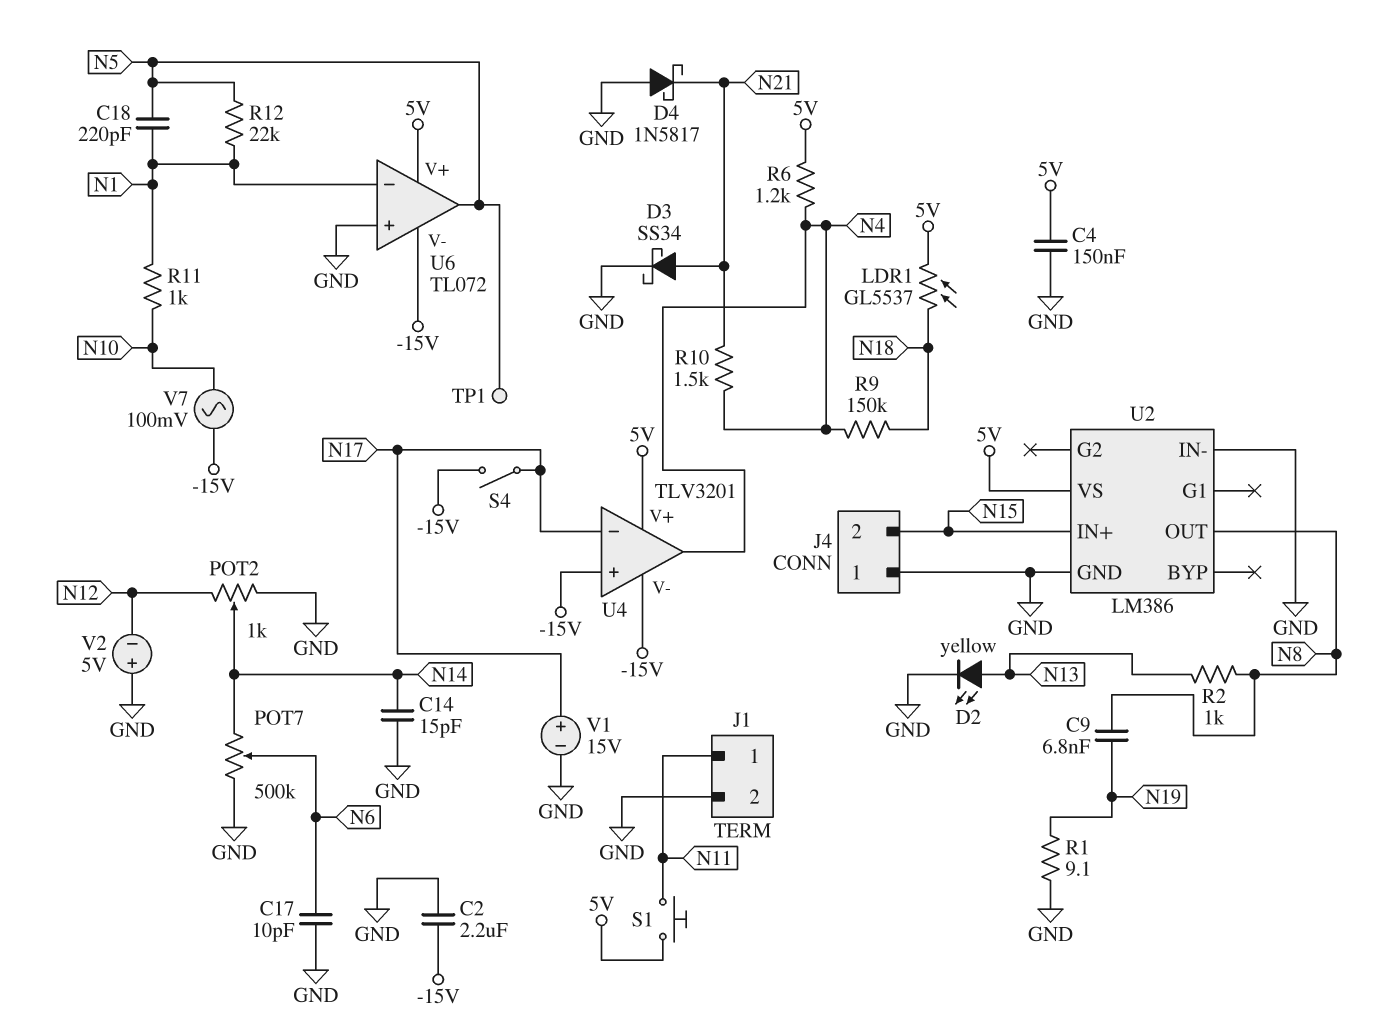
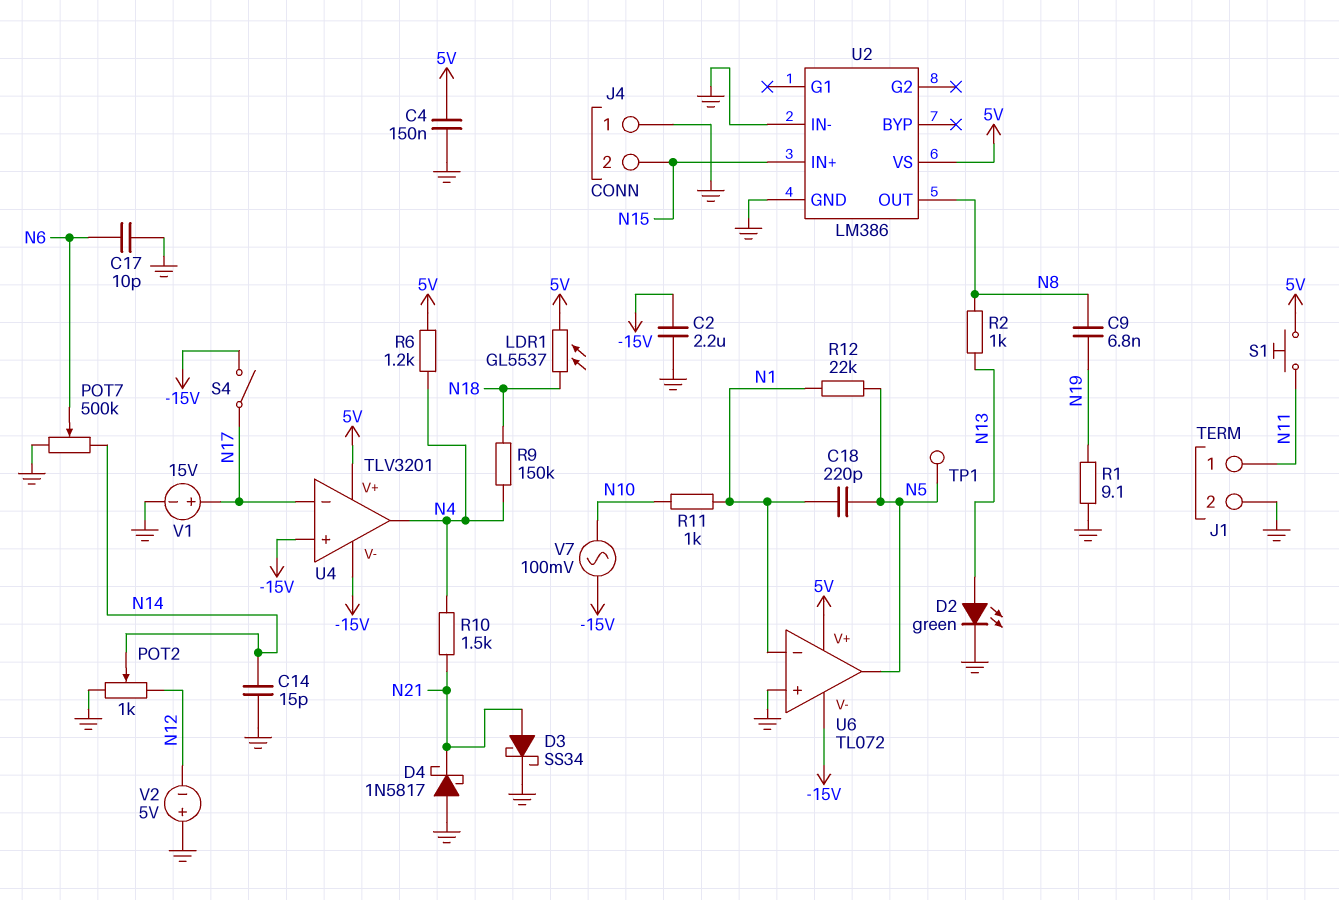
D2: LED yellow (A N13, K GND) -> LED green (A N13, K GND)

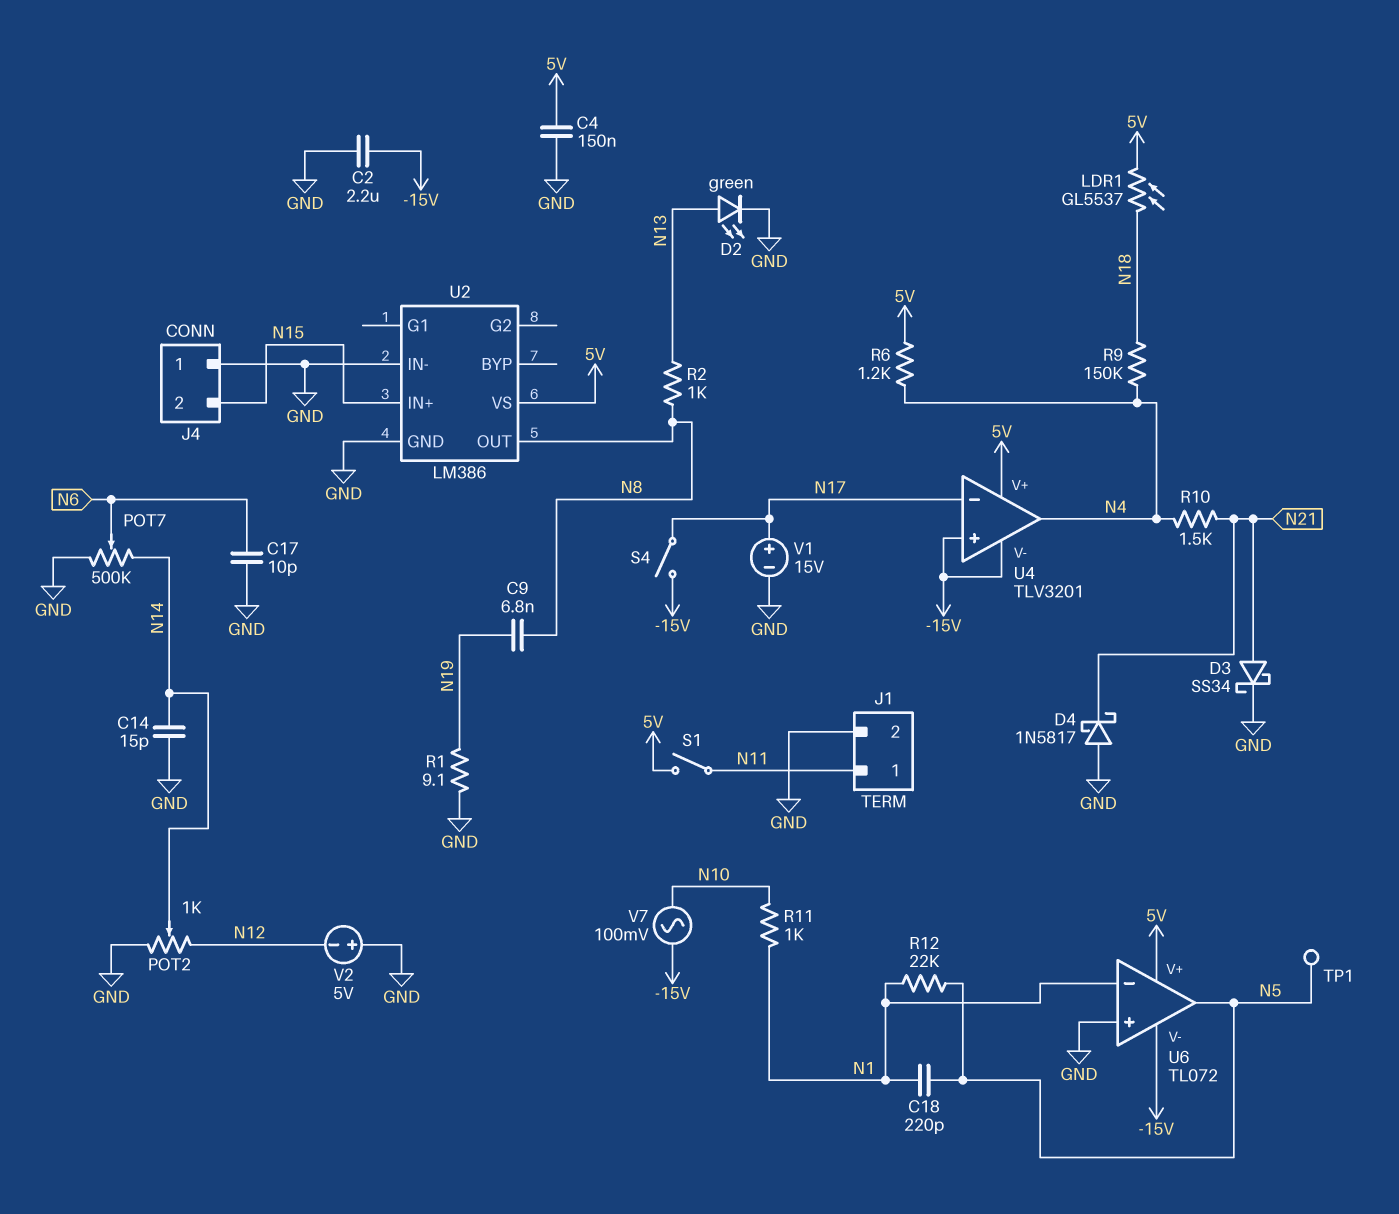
S1: button (5V, N11) -> switch (5V, N11)

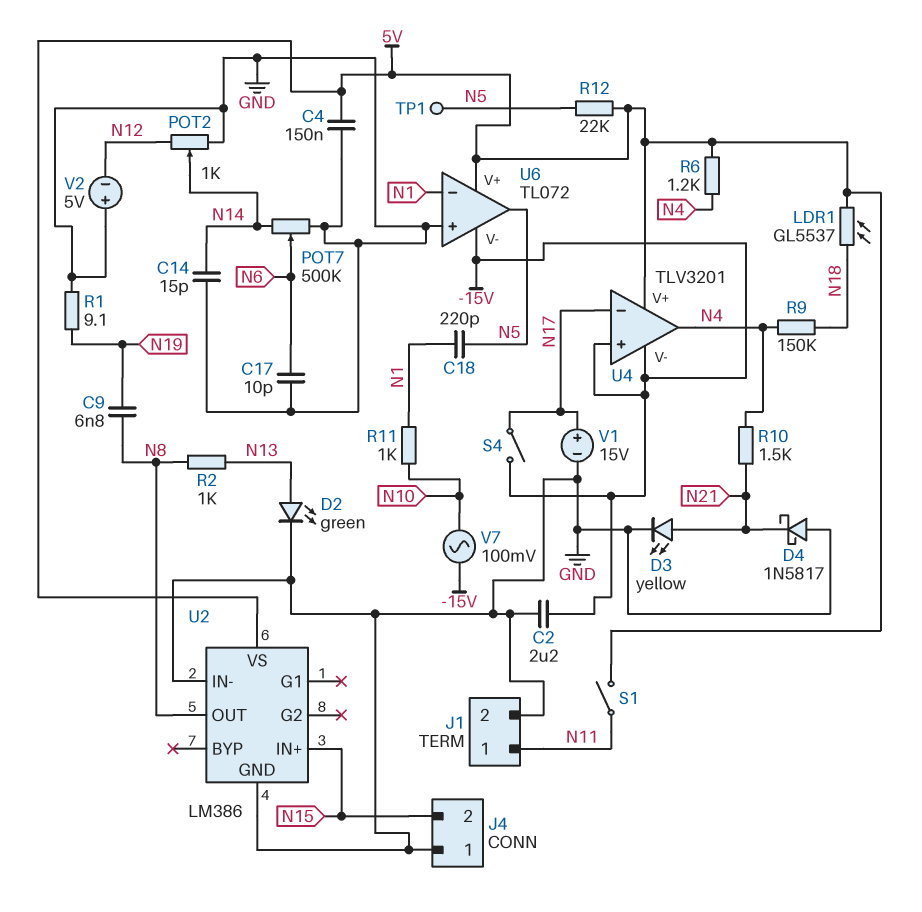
D3: schottky SS34 (A N21, K GND) -> LED yellow (A N21, K GND)
R12: 22k (N1, N5) -> 22k (5V, N5)

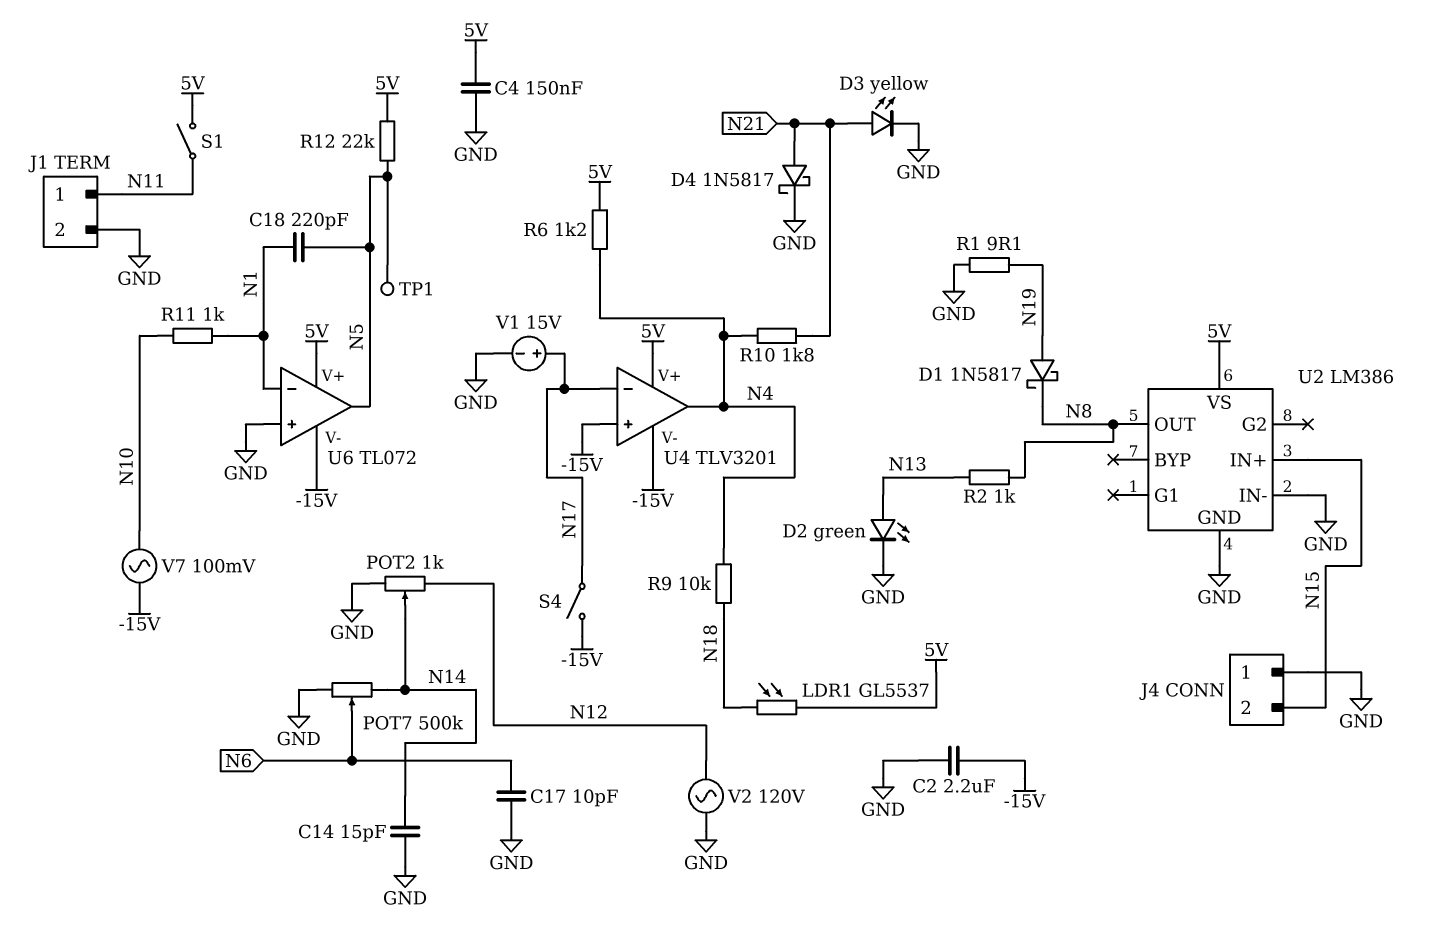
C9: 6.8nF (N8, N19) -> none
D1: none -> schottky 1N5817 (A N19, K N8)
D4: schottky 1N5817 (A GND, K N21) -> schottky 1N5817 (A N21, K GND)
R9: 150k (N4, N18) -> 10k (N4, N18)
R10: 1.5k (N4, N21) -> 1.8k (N4, N21)
V2: 5V (plus GND, minus N12) -> AC 120V (GND, N12)

